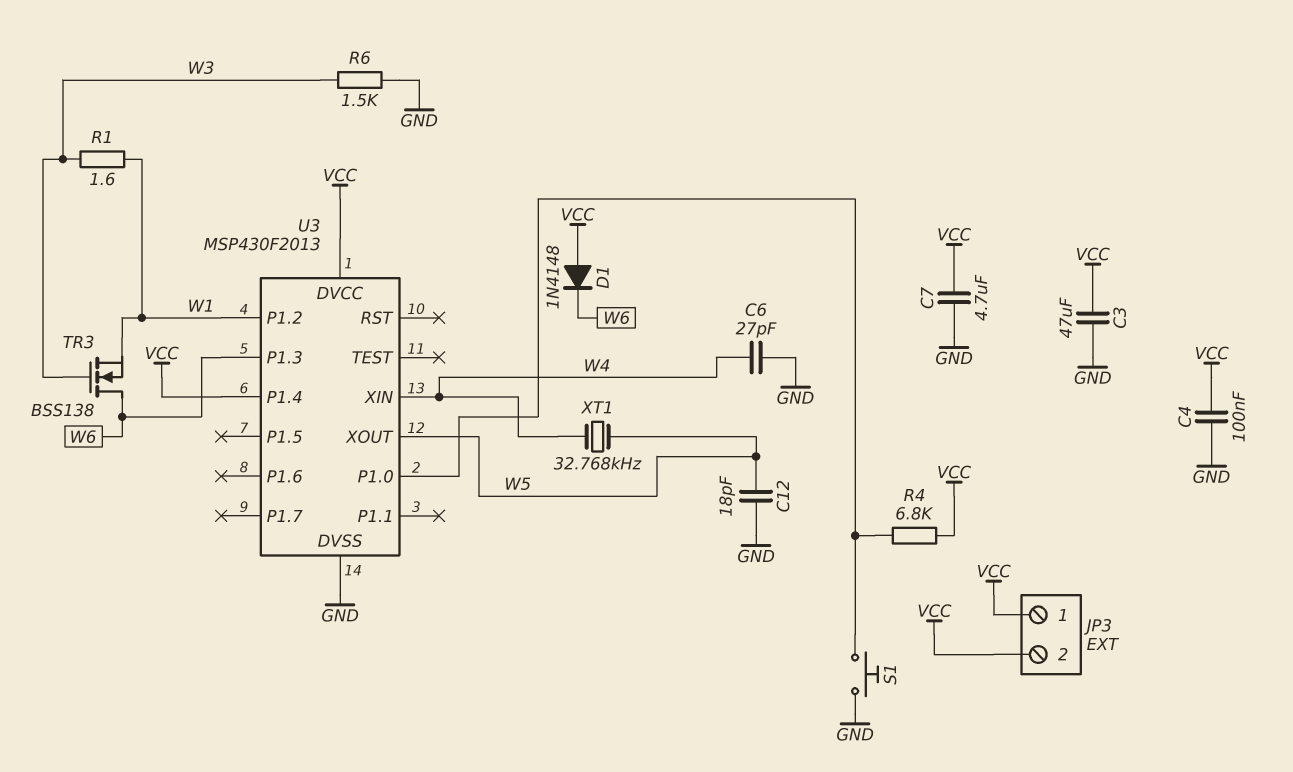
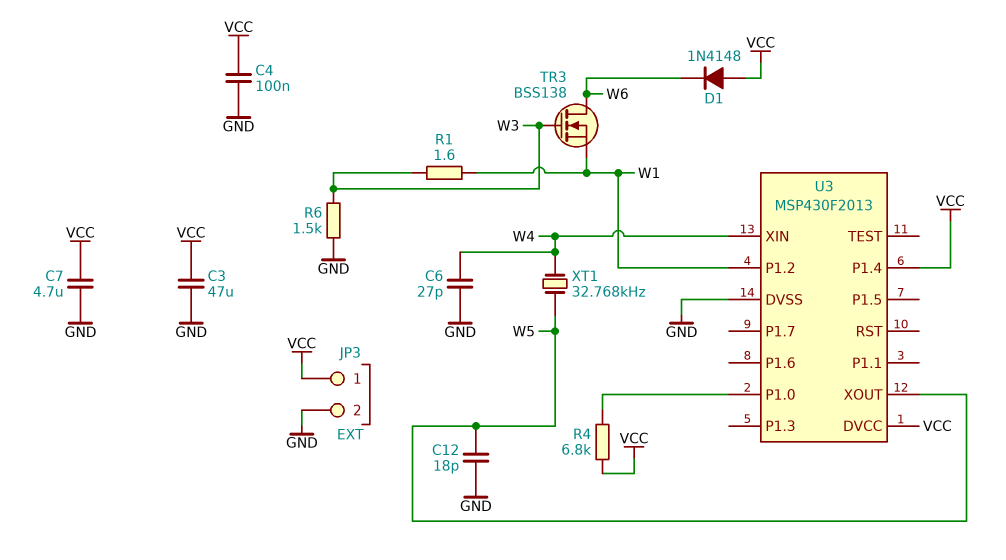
JP3 pin 2: VCC -> GND
S1: button (GND, U3/P1.0) -> none
U3 pin P1.3: W6 -> none

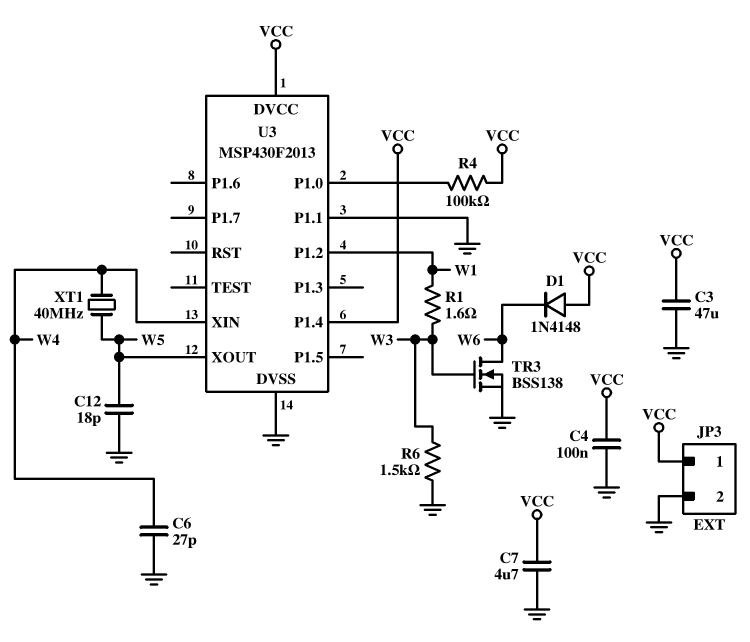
R4: 6.8k (U3/P1.0, VCC) -> 100k (U3/P1.0, VCC)
TR3: NMOS BSS138 (G W3, D W6, S W1) -> NMOS BSS138 (G W3, D W6, S GND)
U3 pin P1.1: none -> GND
XT1: 32.768kHz (W4, W5) -> 40MHz (W4, W5)

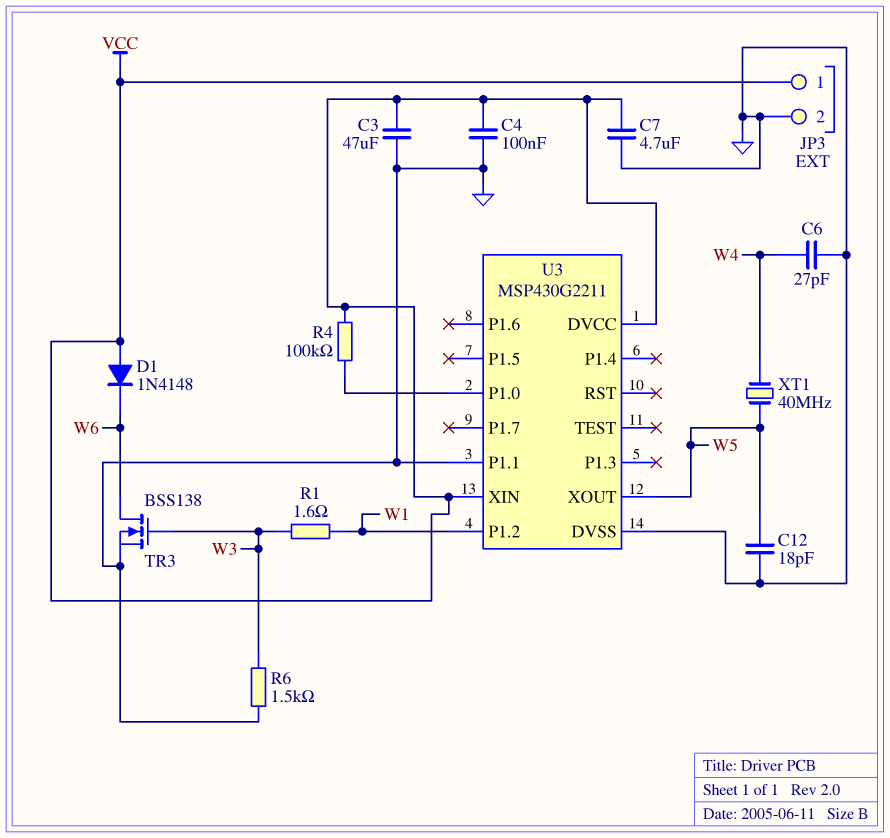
U3: MSP430F2013 -> MSP430G2211
U3 pin P1.4: VCC -> none
U3 pin XIN: W4 -> VCC

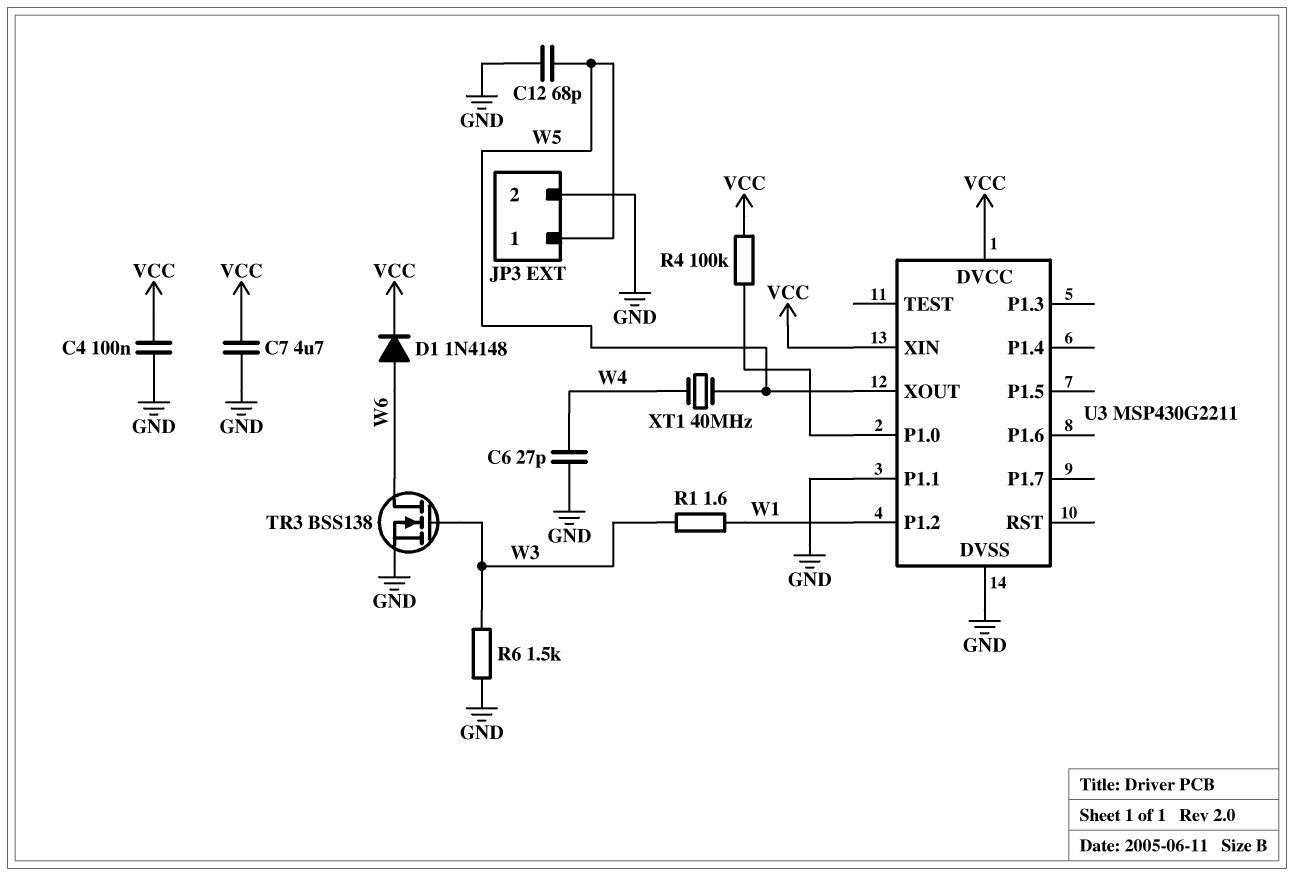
C3: 47uF (GND, VCC) -> none
C12: 18pF (GND, W5) -> 68pF (GND, W5)
D1: diode 1N4148 (A VCC, K W6) -> diode 1N4148 (A W6, K VCC)
JP3 pin 1: VCC -> W5

